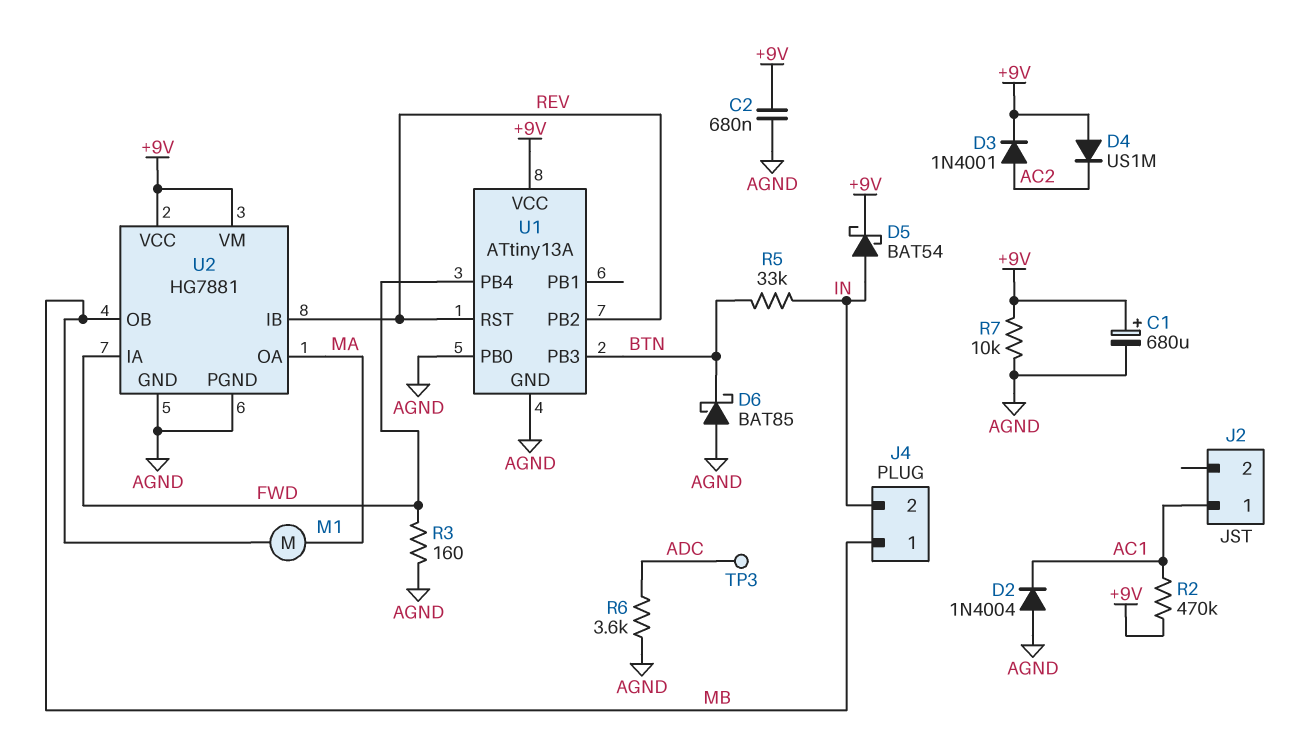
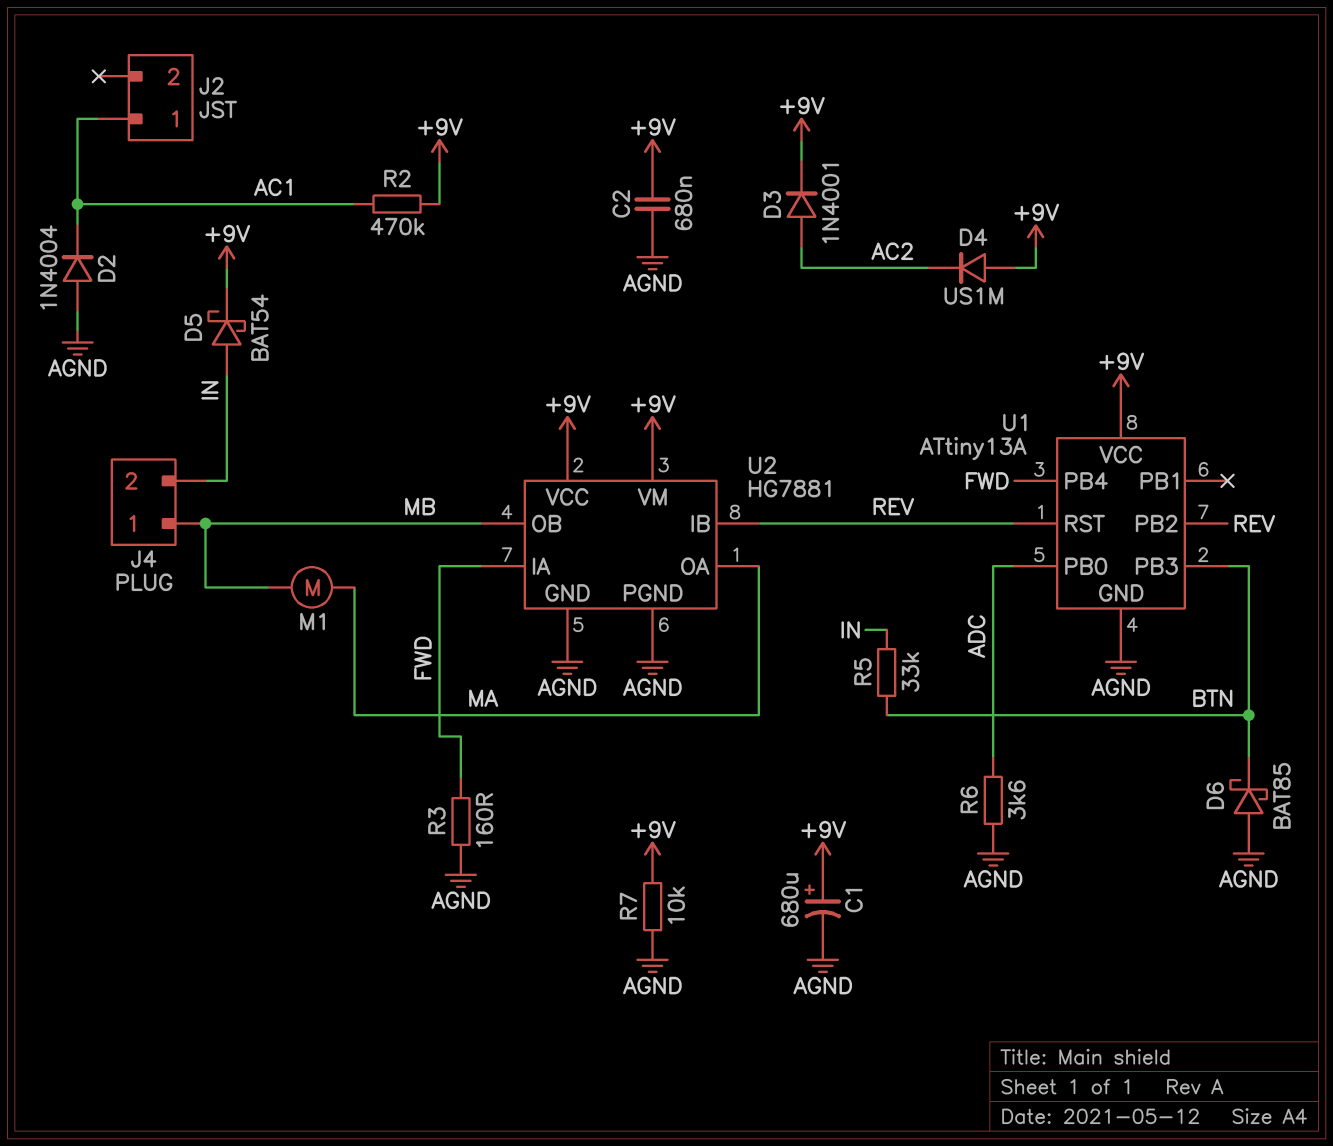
TP3: test point (ADC) -> none
U1 pin PB0: AGND -> ADC

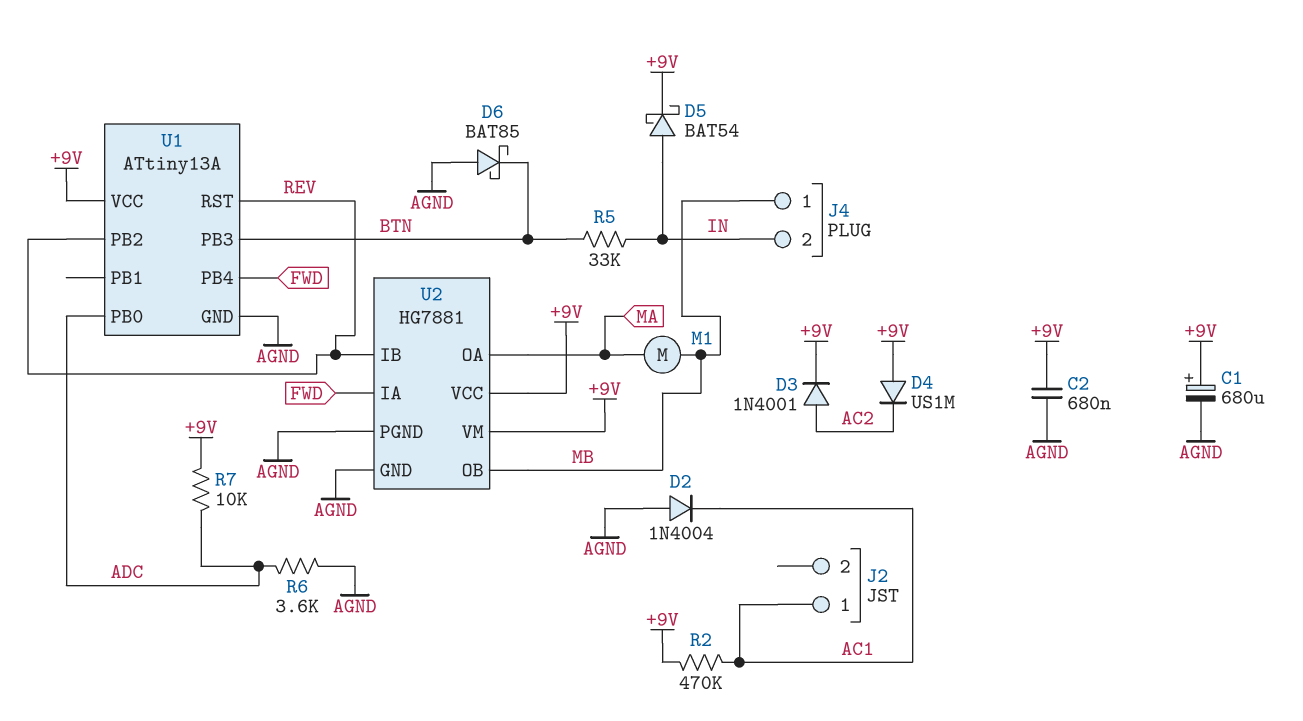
R3: 160 (AGND, FWD) -> none
R7: 10k (+9V, AGND) -> 10k (+9V, ADC)

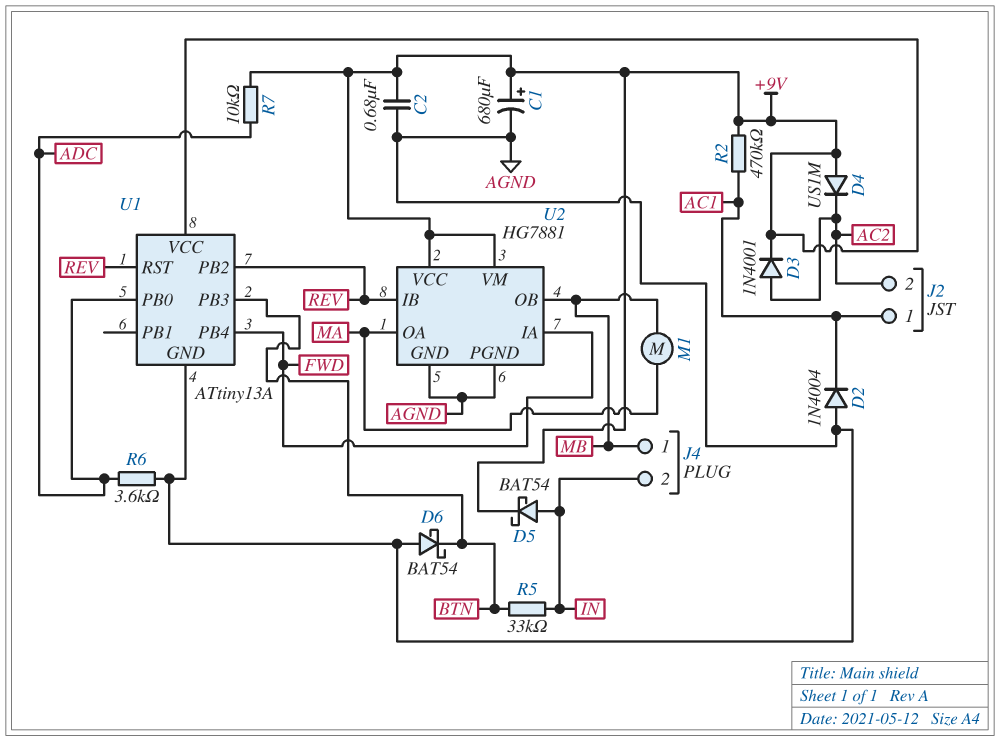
D6: schottky BAT85 (A AGND, K BTN) -> schottky BAT54 (A AGND, K BTN)
J2 pin 2: none -> AC2

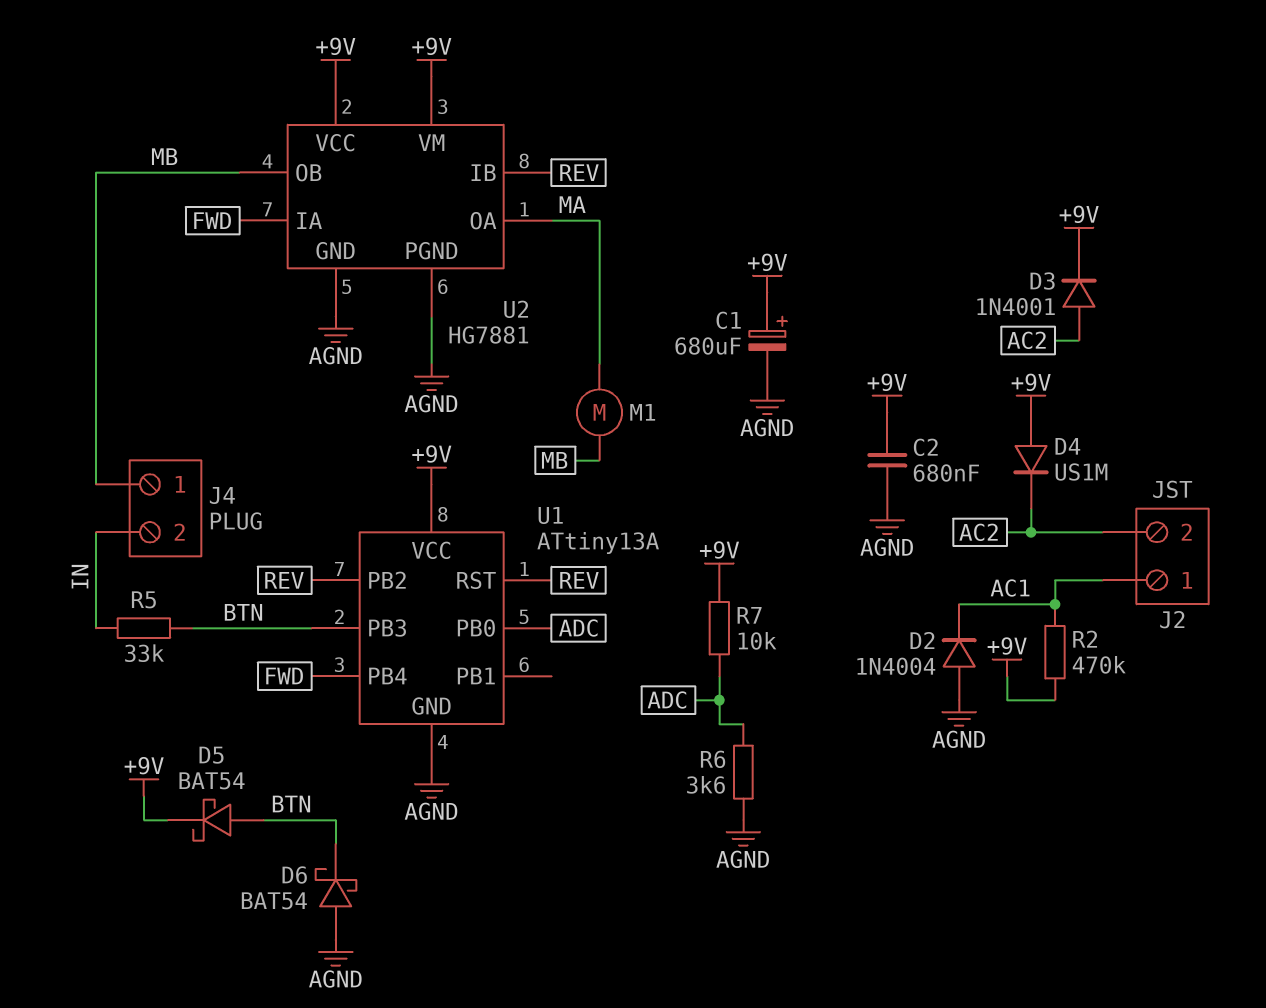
D5: schottky BAT54 (A IN, K +9V) -> schottky BAT54 (A BTN, K +9V)

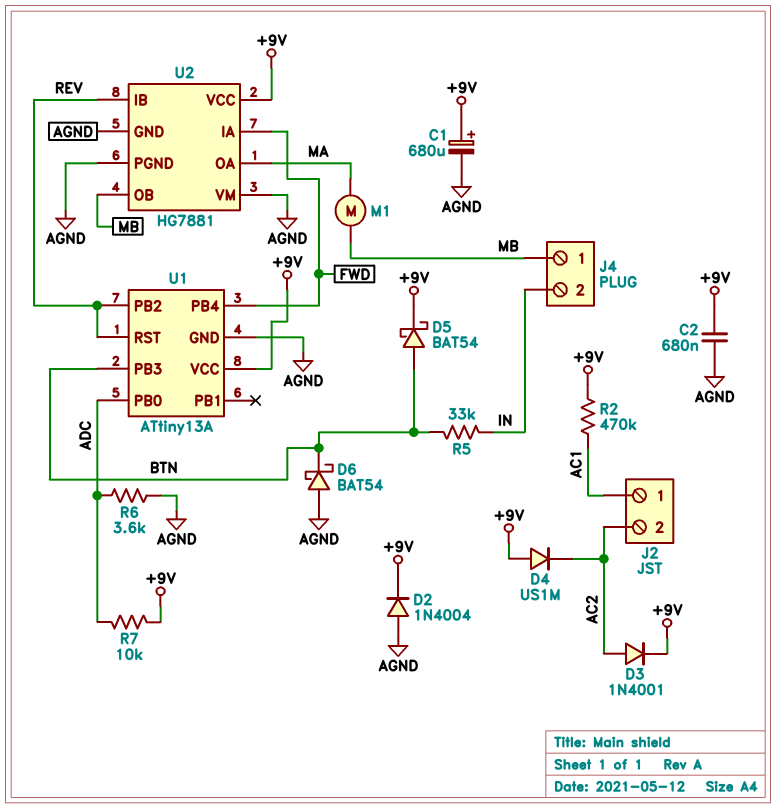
D2: diode 1N4004 (A AGND, K AC1) -> diode 1N4004 (A AGND, K +9V)
U2 pin VM: +9V -> AGND

